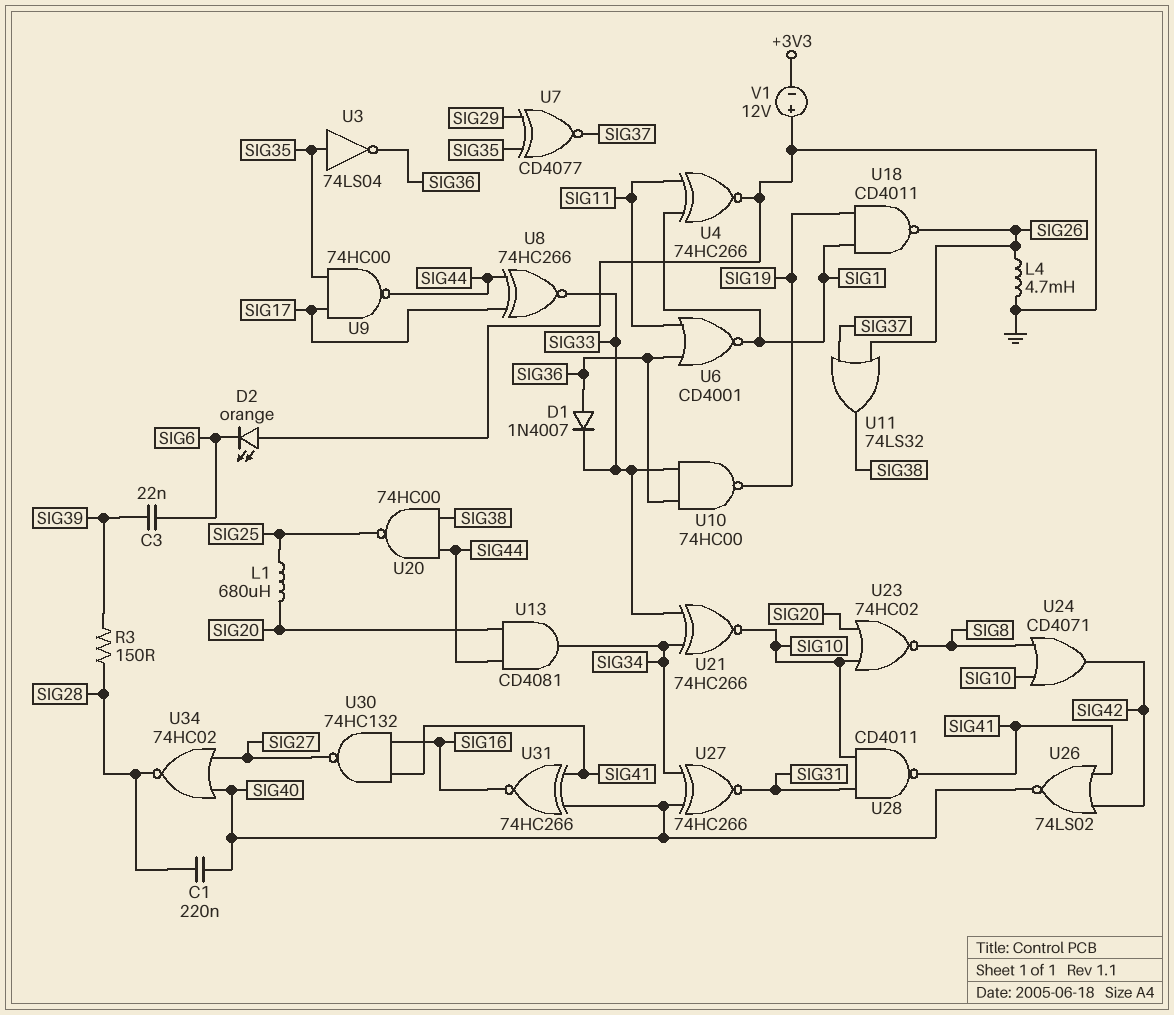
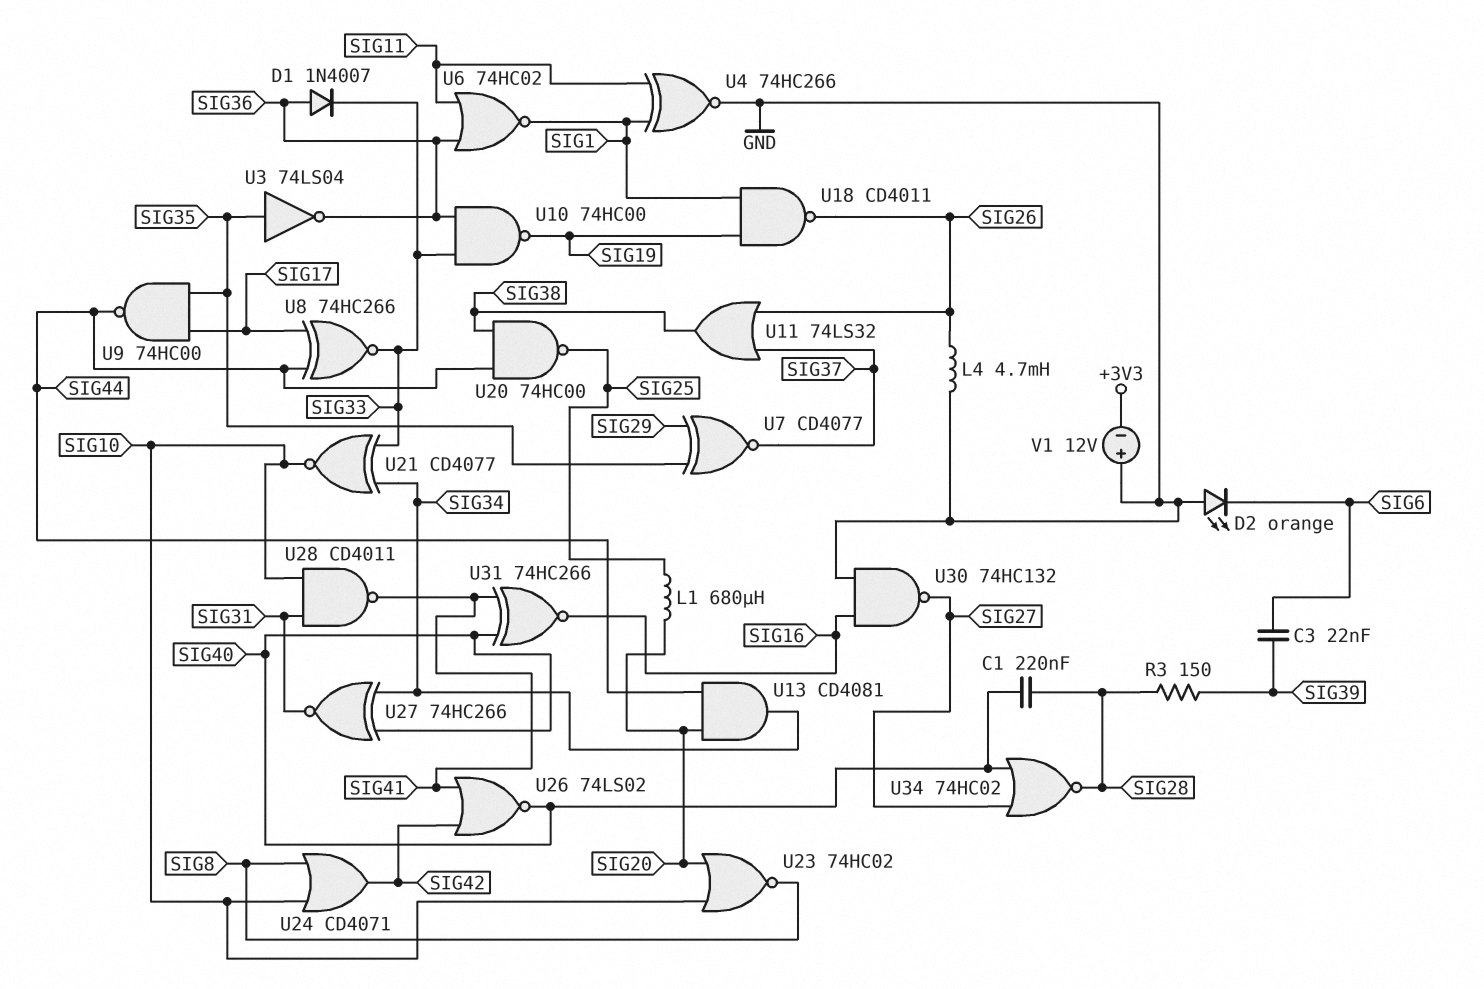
U6: NOR CD4001 (in SIG11, in SIG36, out SIG1) -> NOR 74HC02 (in SIG11, in SIG36, out SIG1)
U21: XNOR 74HC266 (in SIG33, in SIG34, out SIG10) -> XNOR CD4077 (in SIG33, in SIG34, out SIG10)
U30: NAND 74HC132 (in SIG16, in SIG41, out SIG27) -> NAND 74HC132 (in GND, in SIG16, out SIG27)

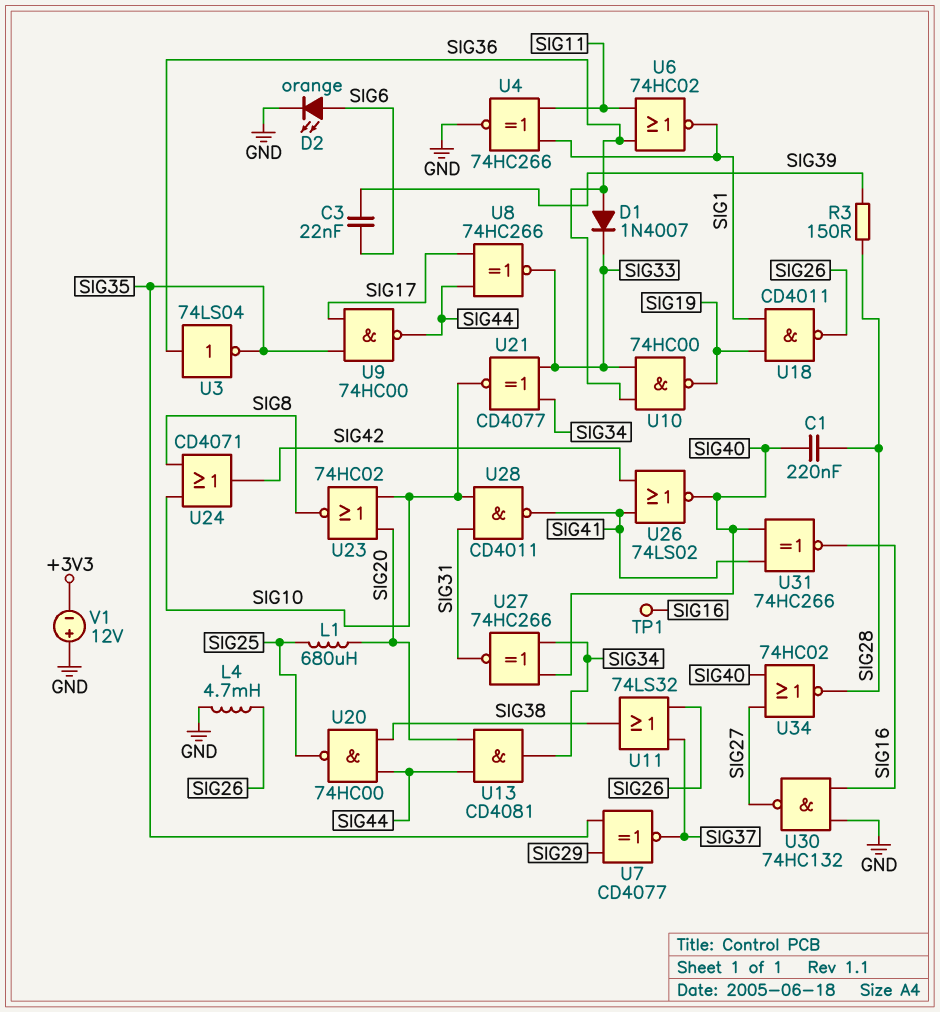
D2: LED orange (A GND, K SIG6) -> LED orange (A SIG6, K GND)
TP1: none -> test point (SIG16)
U3: NOT 74LS04 (in SIG35, out SIG36) -> NOT 74LS04 (in SIG36, out SIG35)

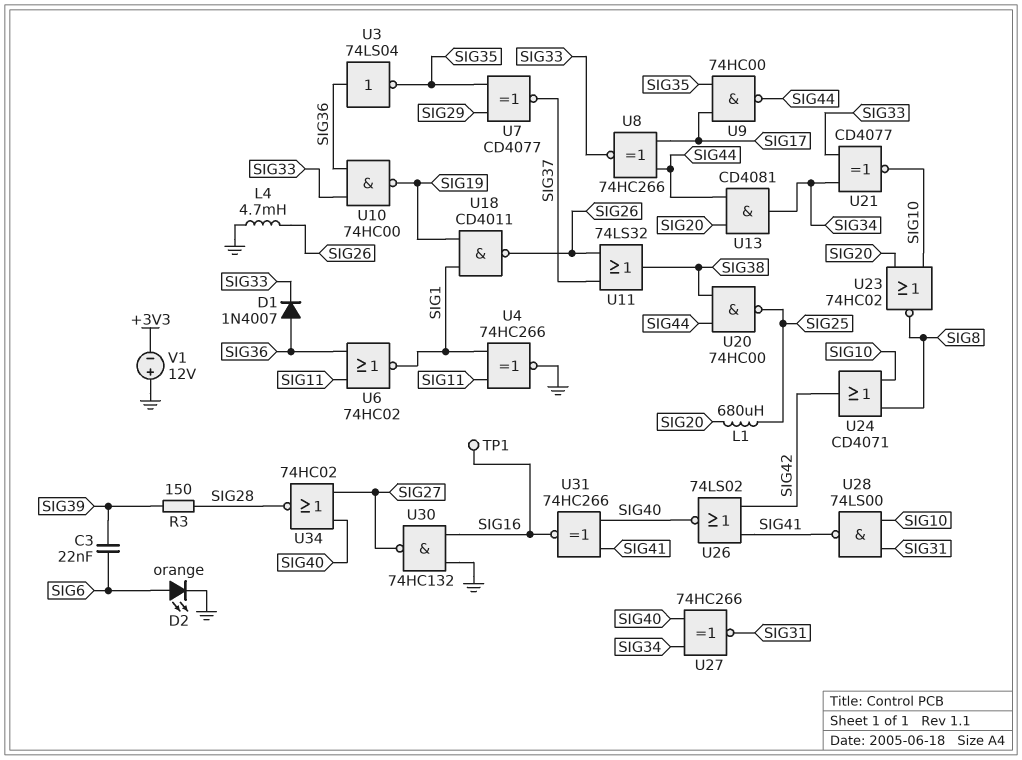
C1: 220nF (SIG28, SIG40) -> none
U28: NAND CD4011 (in SIG10, in SIG31, out SIG41) -> NAND 74LS00 (in SIG10, in SIG31, out SIG41)

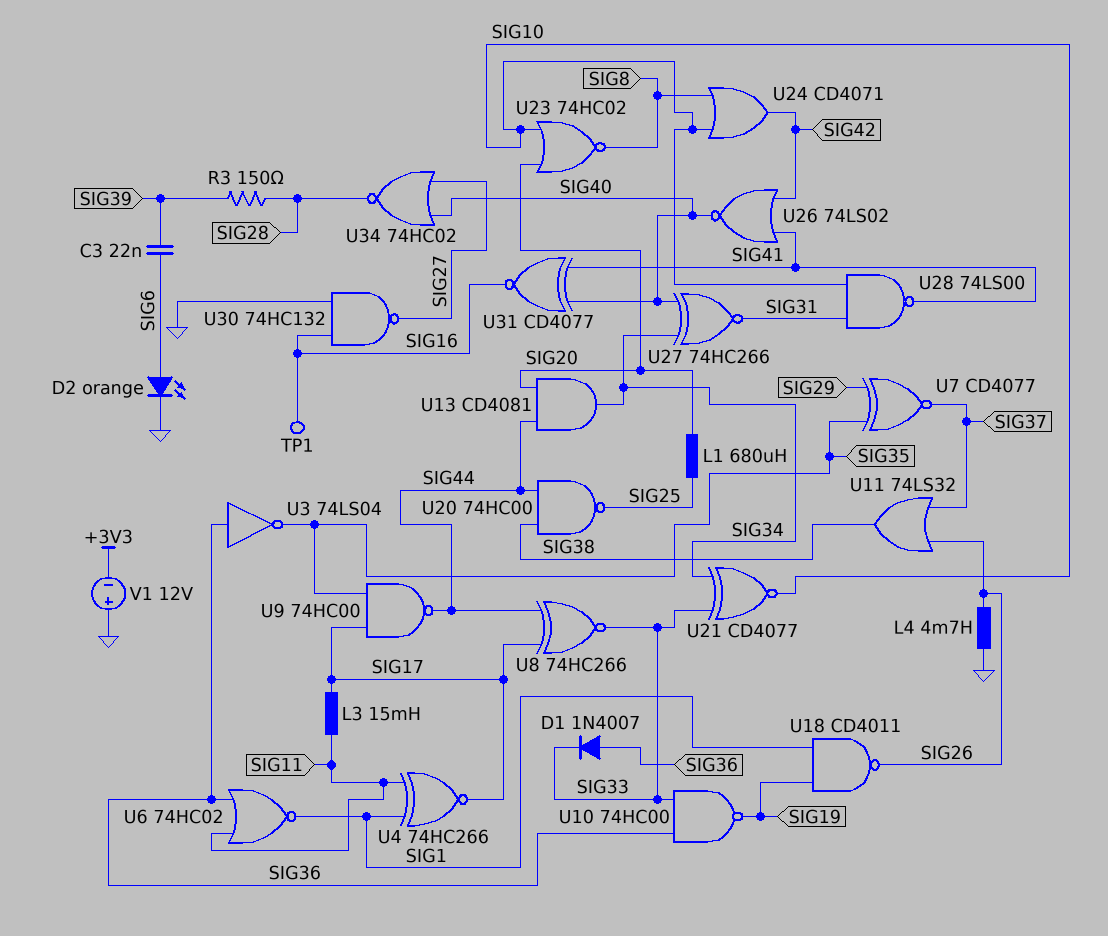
L3: none -> 15mH (SIG11, SIG17)
U4: XNOR 74HC266 (in SIG1, in SIG11, out GND) -> XNOR 74HC266 (in SIG1, in SIG11, out SIG17)
U31: XNOR 74HC266 (in SIG40, in SIG41, out SIG16) -> XNOR CD4077 (in SIG40, in SIG41, out SIG16)

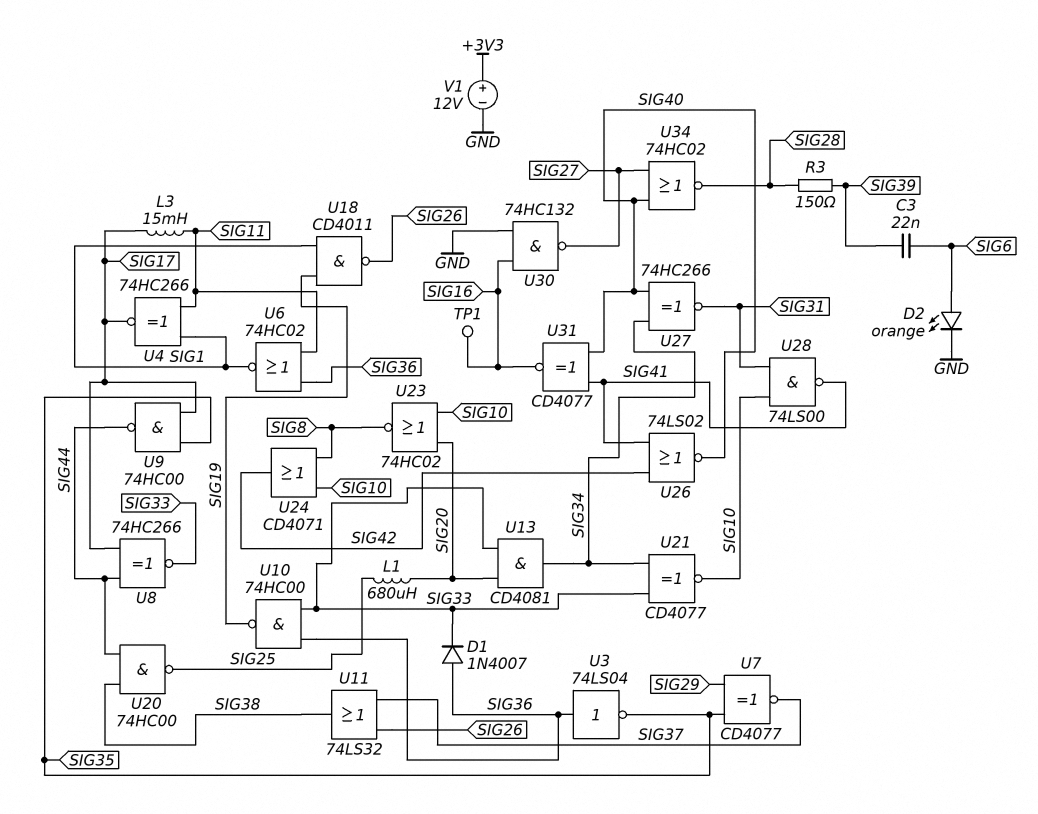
L4: 4.7mH (GND, SIG26) -> none
U13: AND CD4081 (in SIG20, in SIG44, out SIG34) -> AND CD4081 (in SIG20, in SIG33, out SIG34)
V1: 12V (plus GND, minus +3V3) -> 12V (plus +3V3, minus GND)

